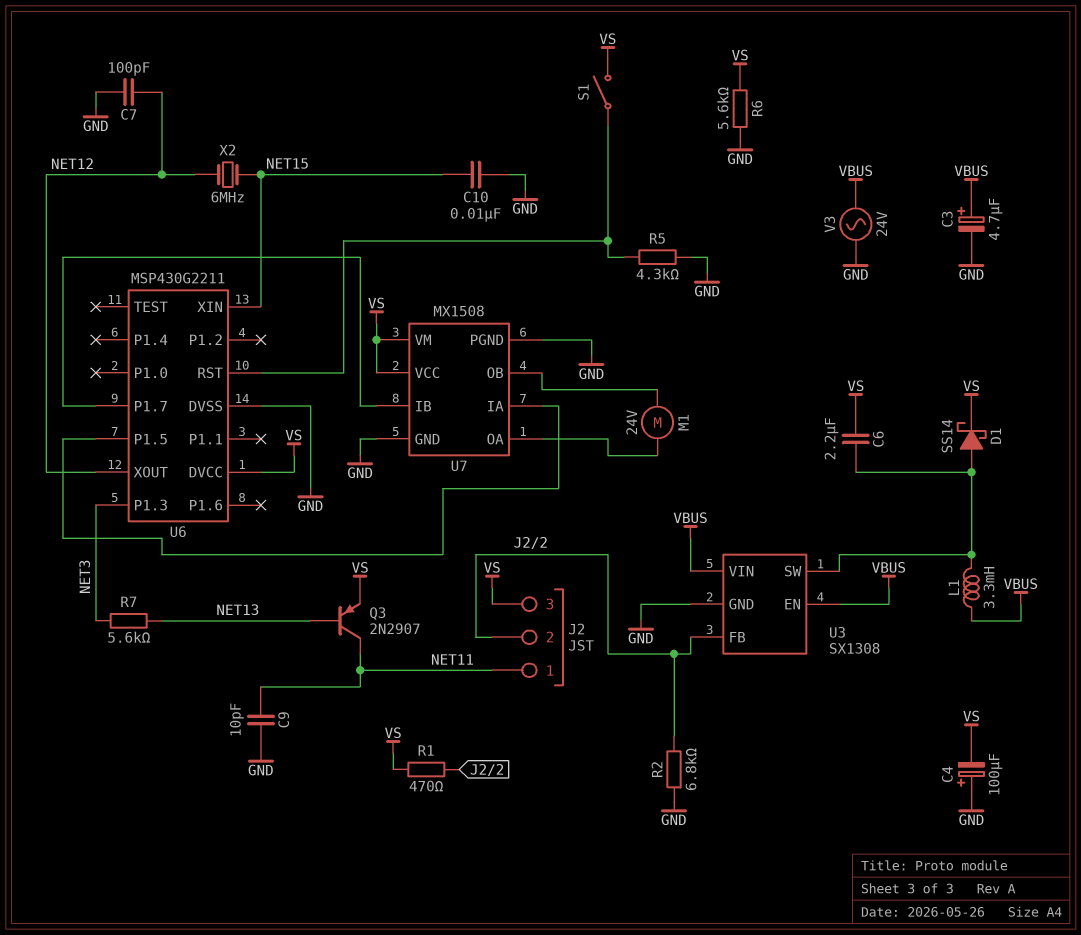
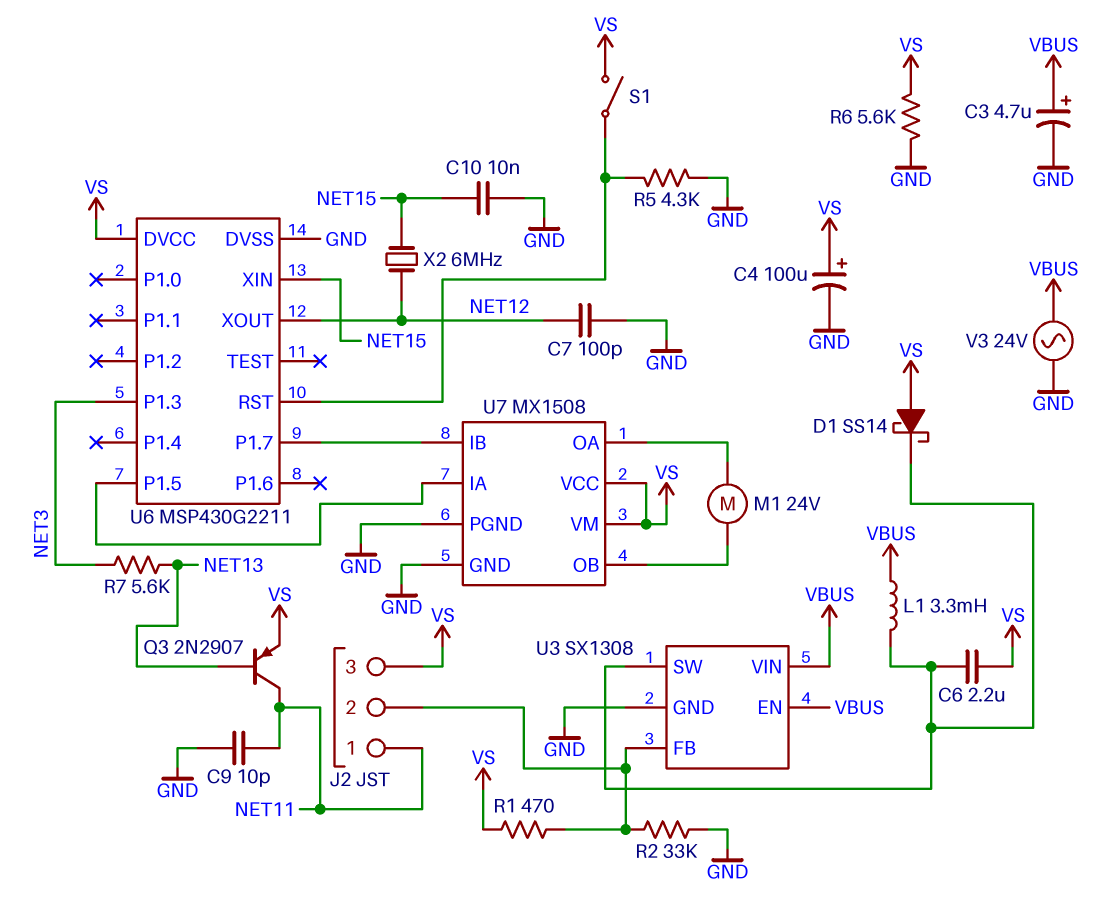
C4: 100uF (plus GND, minus VS) -> 100uF (plus VS, minus GND)
D1: schottky SS14 (A U3/SW, K VS) -> schottky SS14 (A VS, K U3/SW)
R2: 6.8k (GND, J2/2) -> 33k (GND, J2/2)

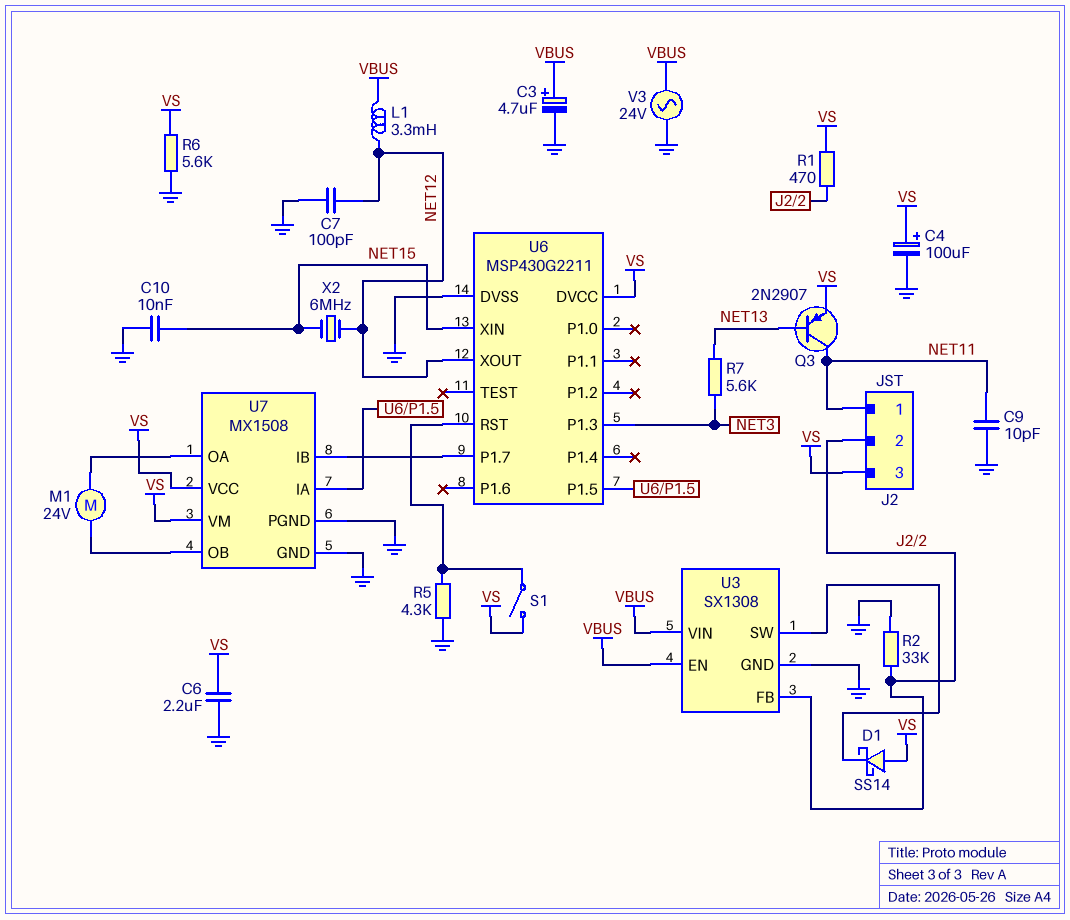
C6: 2.2uF (U3/SW, VS) -> 2.2uF (GND, VS)
L1: 3.3mH (U3/SW, VBUS) -> 3.3mH (NET12, VBUS)

